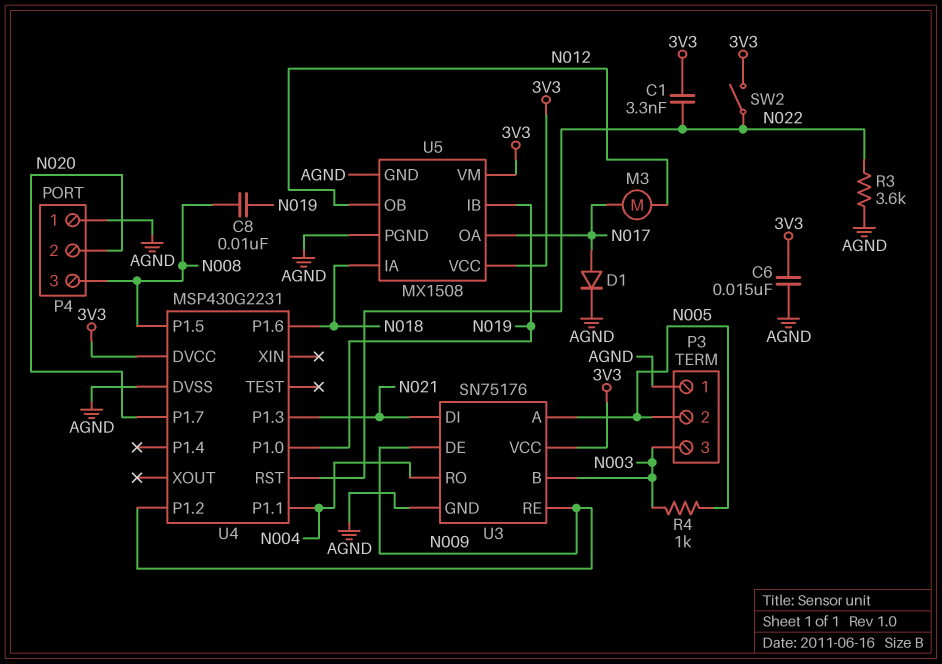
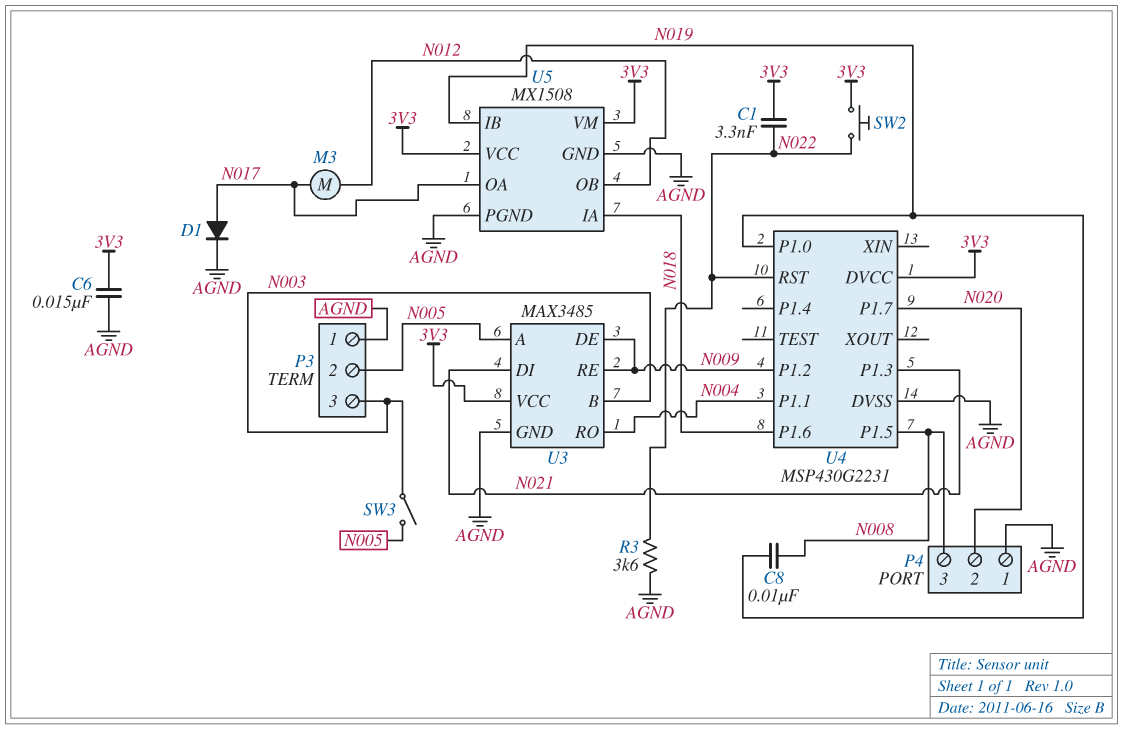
R4: 1k (N003, N005) -> none
SW2: switch (3V3, N022) -> button (3V3, N022)
SW3: none -> switch (N003, N005)
U3: SN75176 -> MAX3485

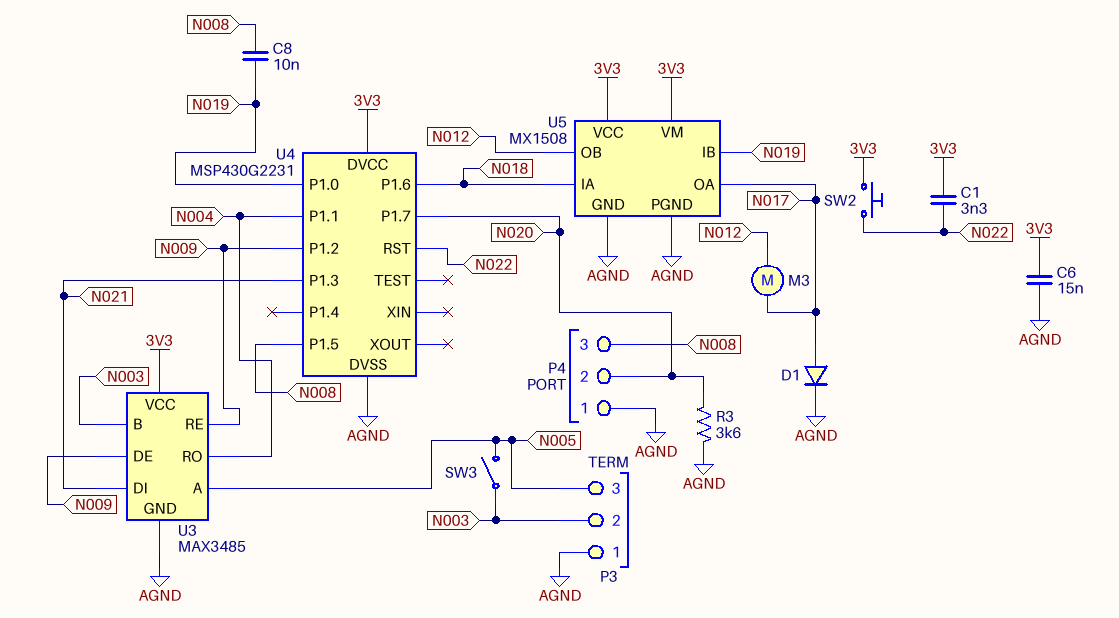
P3 pin 2: N005 -> N003
P3 pin 3: N003 -> N005
R3: 3.6k (AGND, N022) -> 3.6k (AGND, N020)

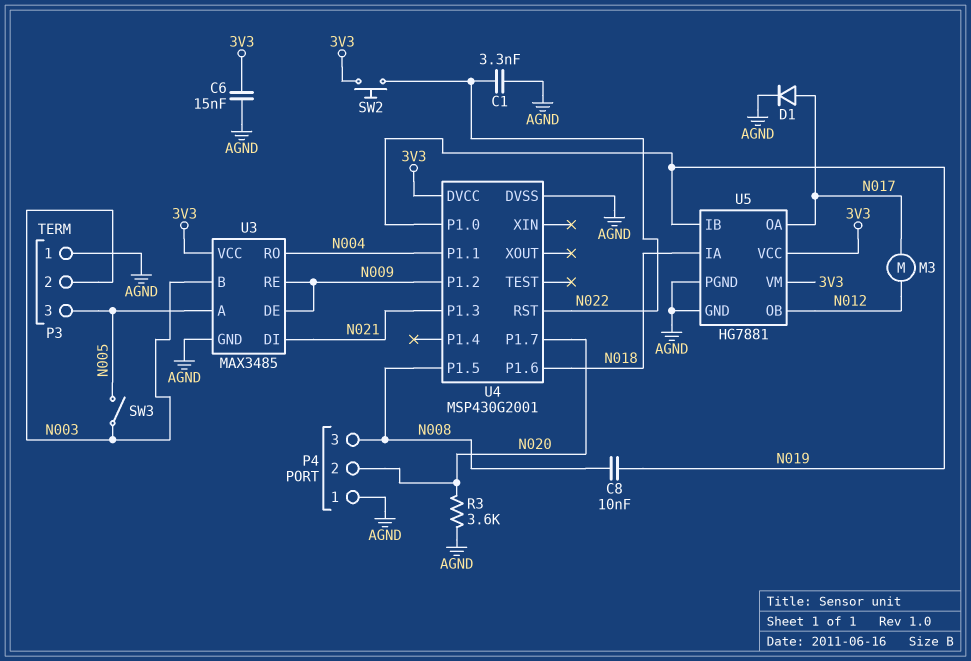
C1: 3.3nF (3V3, N022) -> 3.3nF (AGND, N022)
U4: MSP430G2231 -> MSP430G2001
U5: MX1508 -> HG7881

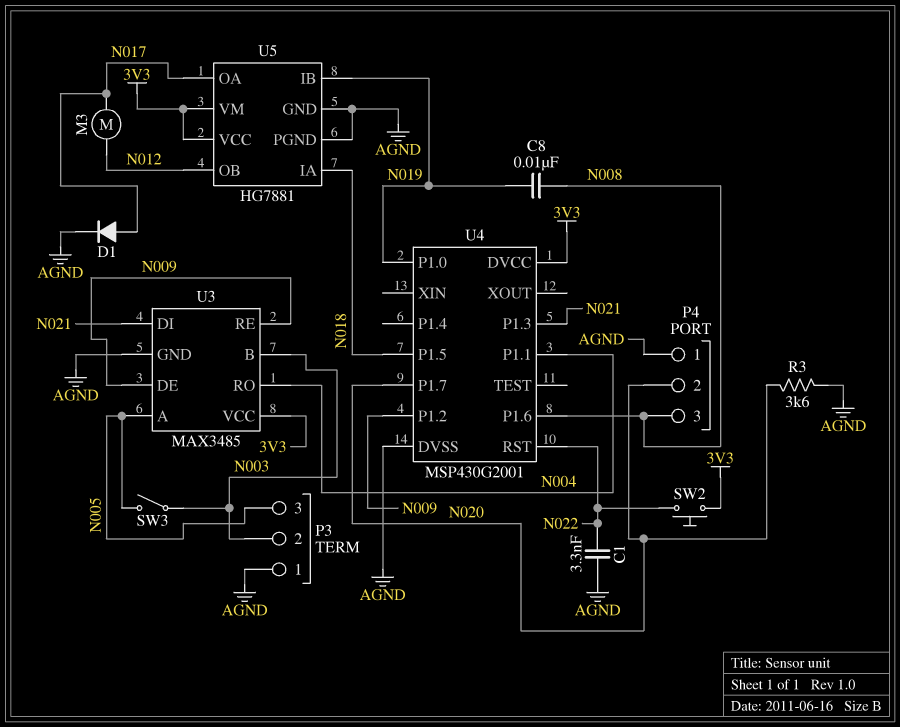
C6: 15nF (3V3, AGND) -> none
U4 pin P1.5: N008 -> N018
U4 pin P1.6: N018 -> N008

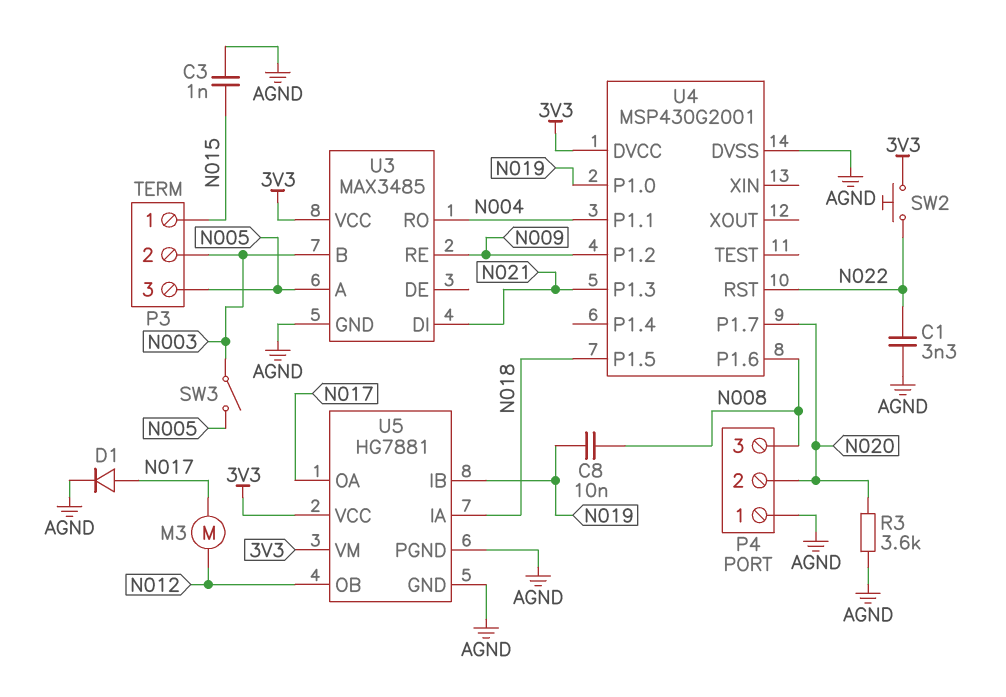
C3: none -> 1nF (AGND, N015)
P3 pin 1: AGND -> N015
U3 pin DE: N009 -> none

